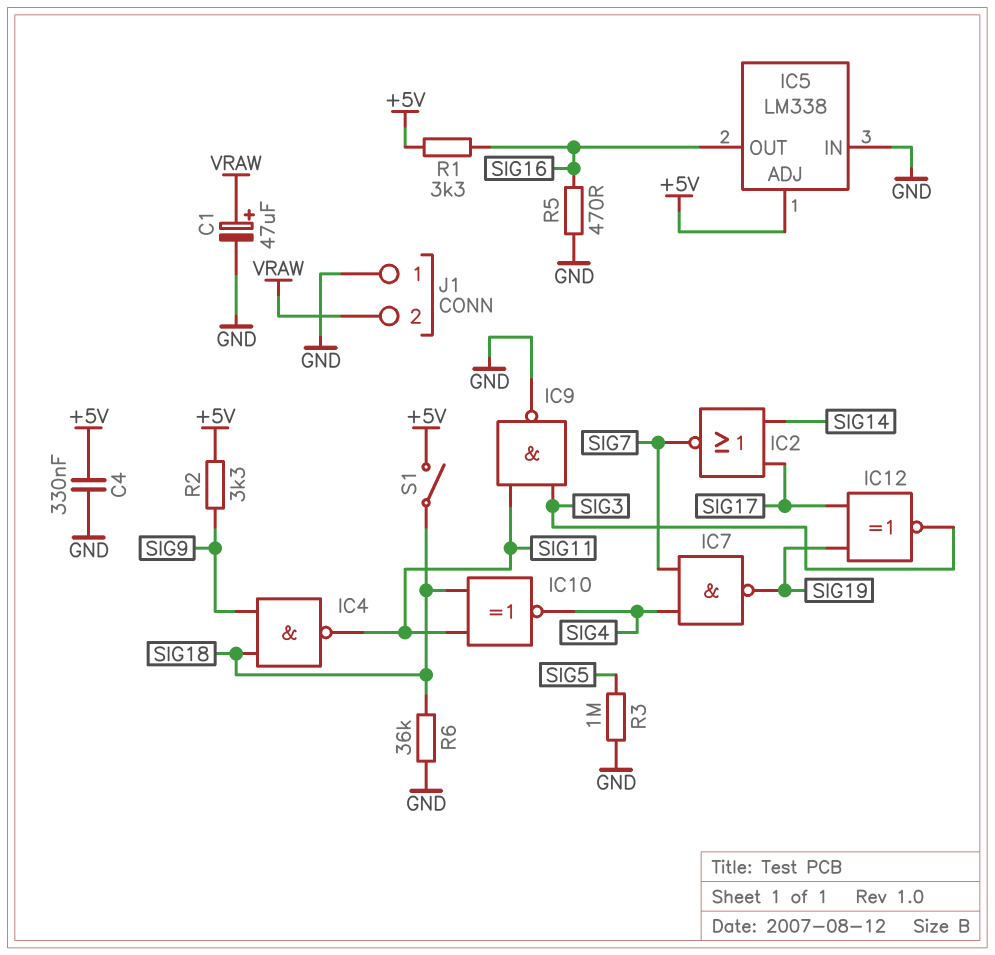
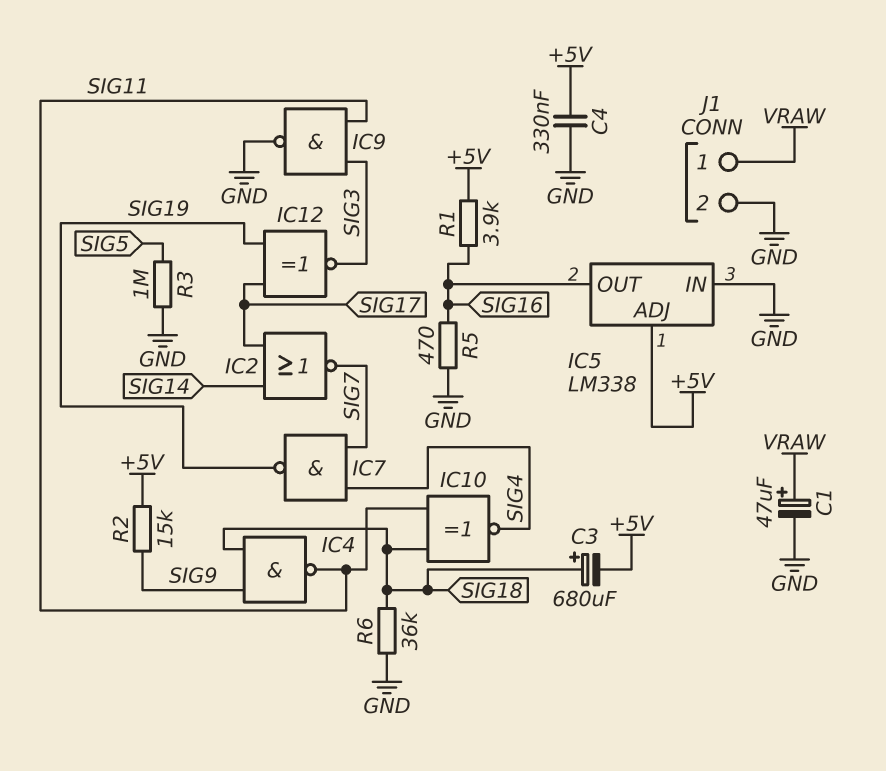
C3: none -> 680uF (plus SIG18, minus +5V)
J1 pin 1: GND -> VRAW
J1 pin 2: VRAW -> GND
R1: 3.3k (+5V, SIG16) -> 3.9k (+5V, SIG16)
R2: 3.3k (+5V, SIG9) -> 15k (+5V, SIG9)
S1: switch (+5V, SIG18) -> none

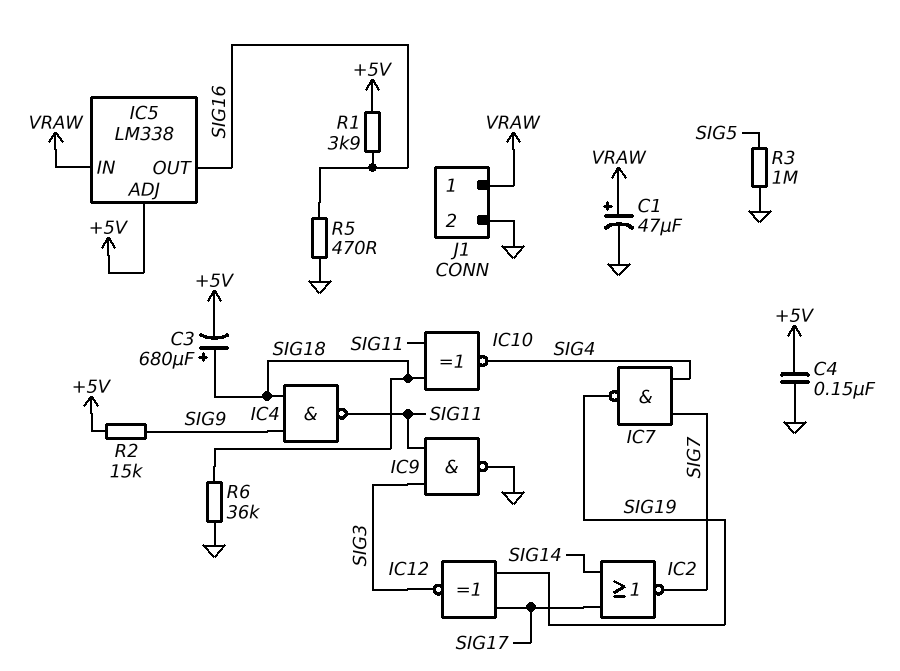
C4: 330nF (+5V, GND) -> 150nF (+5V, GND)
IC5 pin IN: GND -> VRAW

